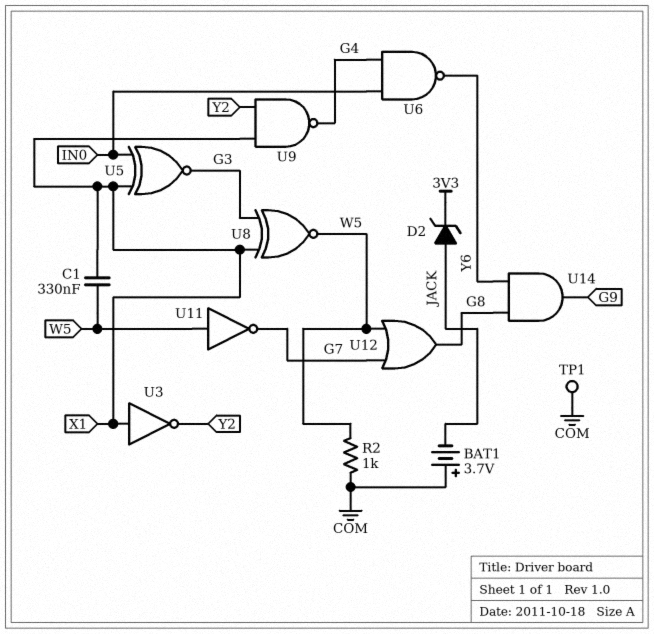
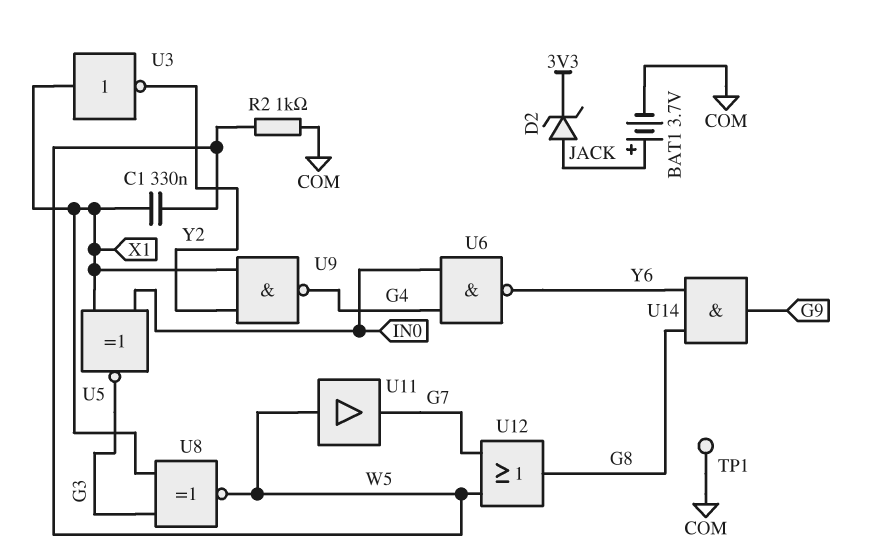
BAT1: 3.7V (plus COM, minus JACK) -> 3.7V (plus JACK, minus COM)
U11: NOT (in W5, out G7) -> buffer (in W5, out G7)

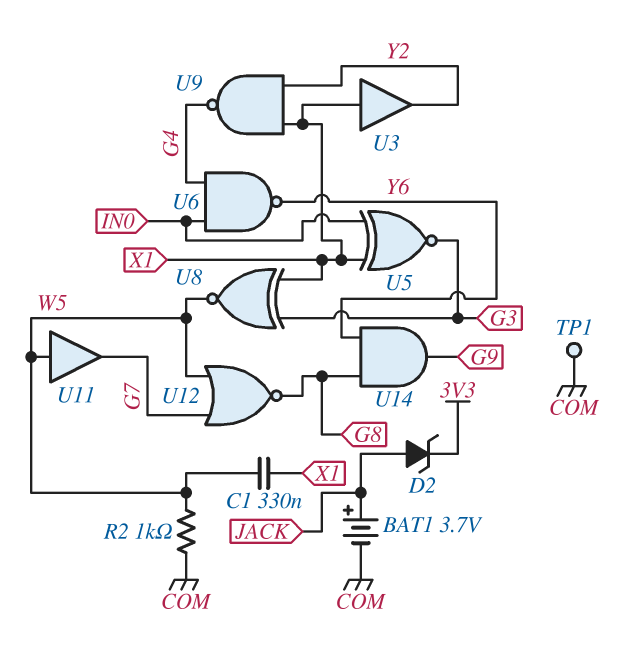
U3: NOT (in X1, out Y2) -> buffer (in X1, out Y2)
U12: OR (in G7, in W5, out G8) -> NOR (in G7, in W5, out G8)

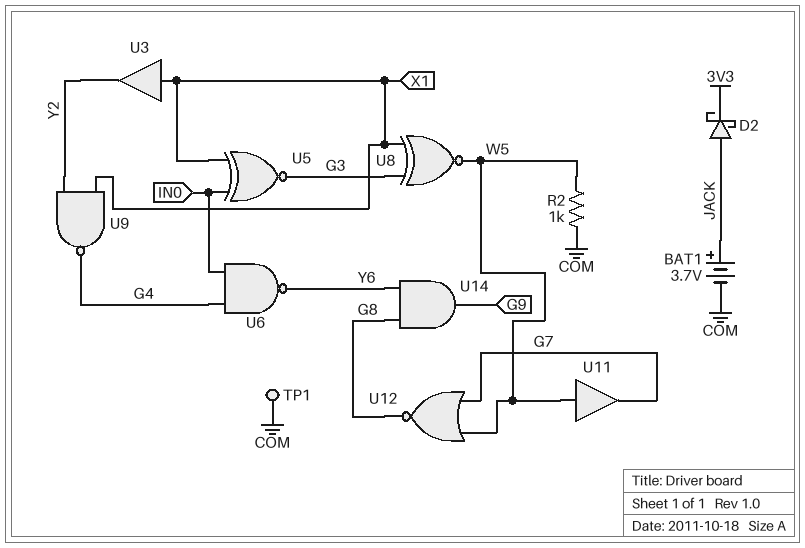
C1: 330nF (W5, X1) -> none
D2: zener (A JACK, K 3V3) -> schottky (A JACK, K 3V3)

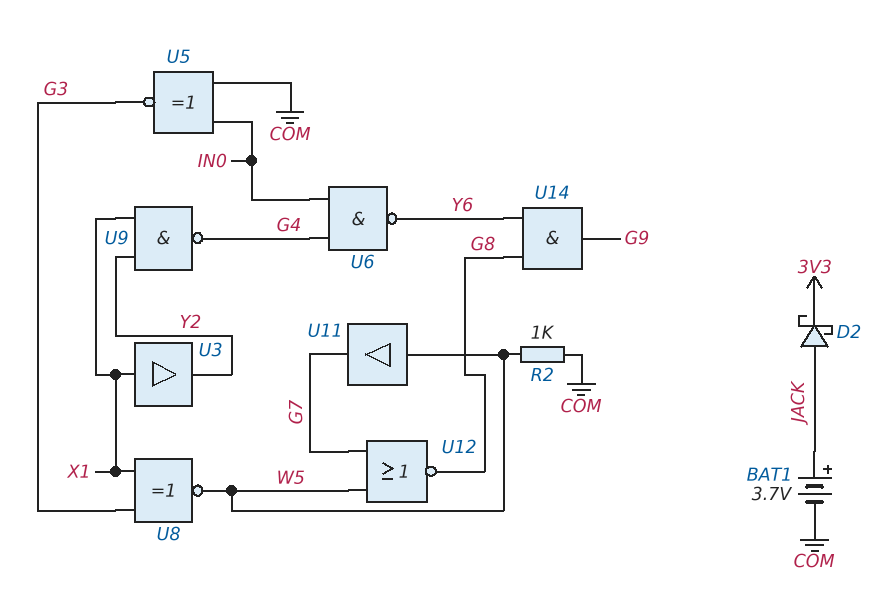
TP1: test point (COM) -> none
U5: XNOR (in IN0, in X1, out G3) -> XNOR (in COM, in IN0, out G3)

